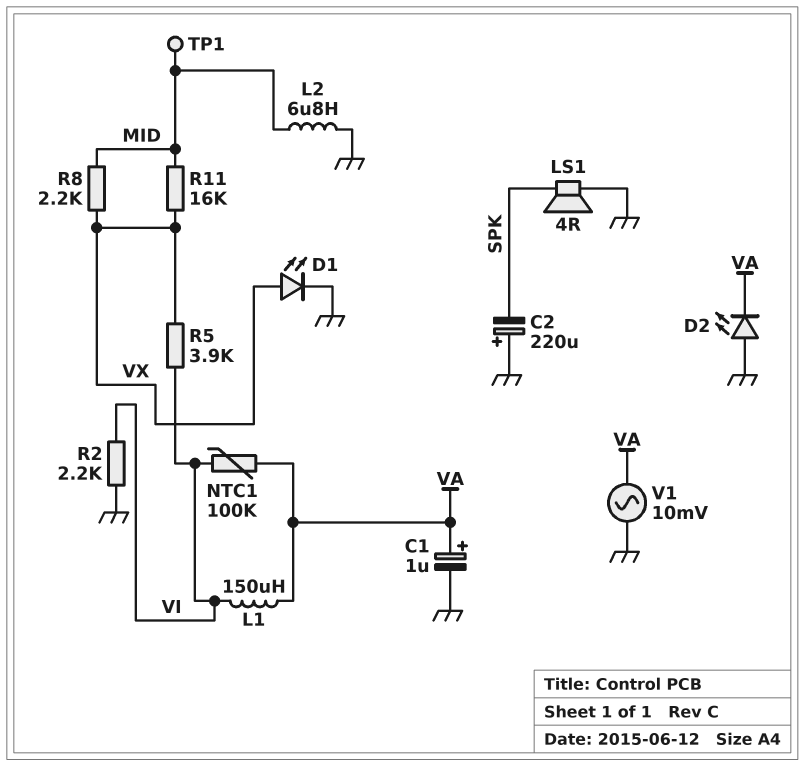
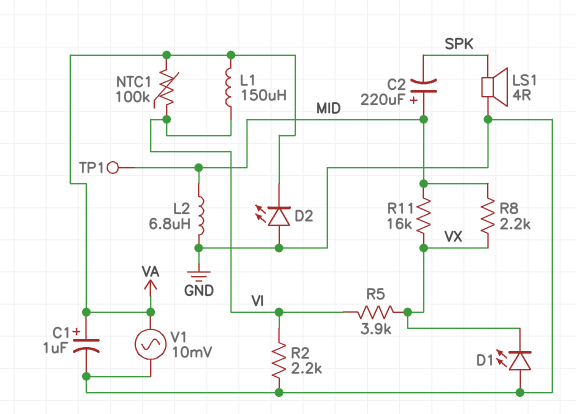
C2: 220uF (plus GND, minus SPK) -> 220uF (plus MID, minus SPK)
D1: LED (A VX, K GND) -> LED (A GND, K VX)

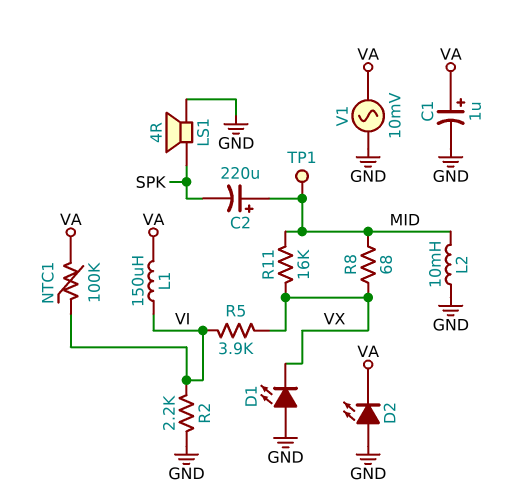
L2: 6.8uH (GND, MID) -> 10mH (GND, MID)
R8: 2.2k (MID, VX) -> 68 (MID, VX)

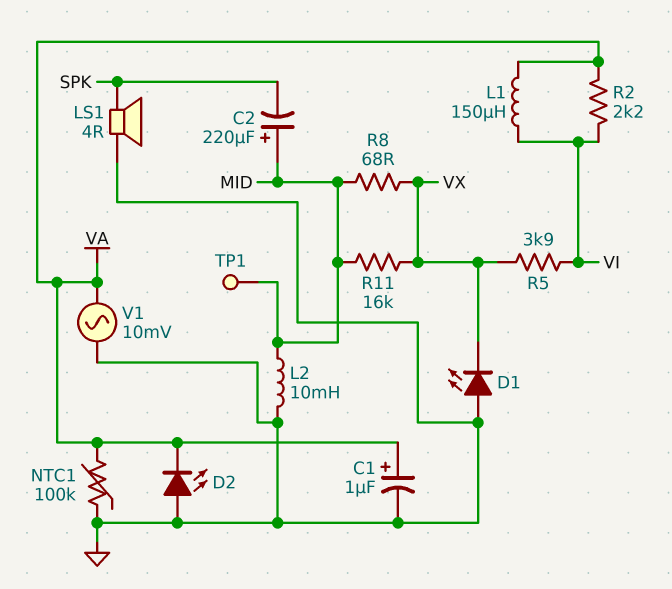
NTC1: 100k (VA, VI) -> 100k (GND, VA)
R2: 2.2k (GND, VI) -> 2.2k (VA, VI)

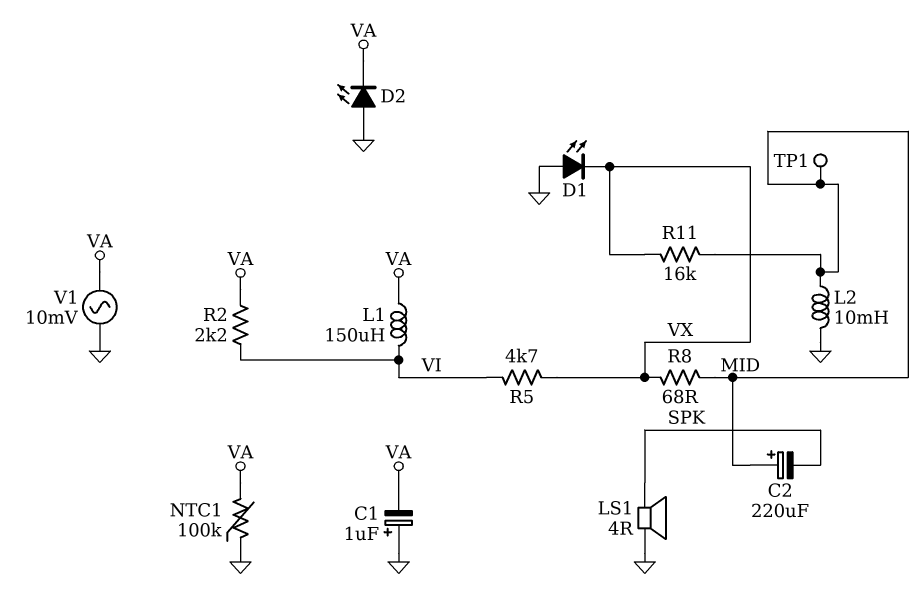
C1: 1uF (plus VA, minus GND) -> 1uF (plus GND, minus VA)
R5: 3.9k (VI, VX) -> 4.7k (VI, VX)

